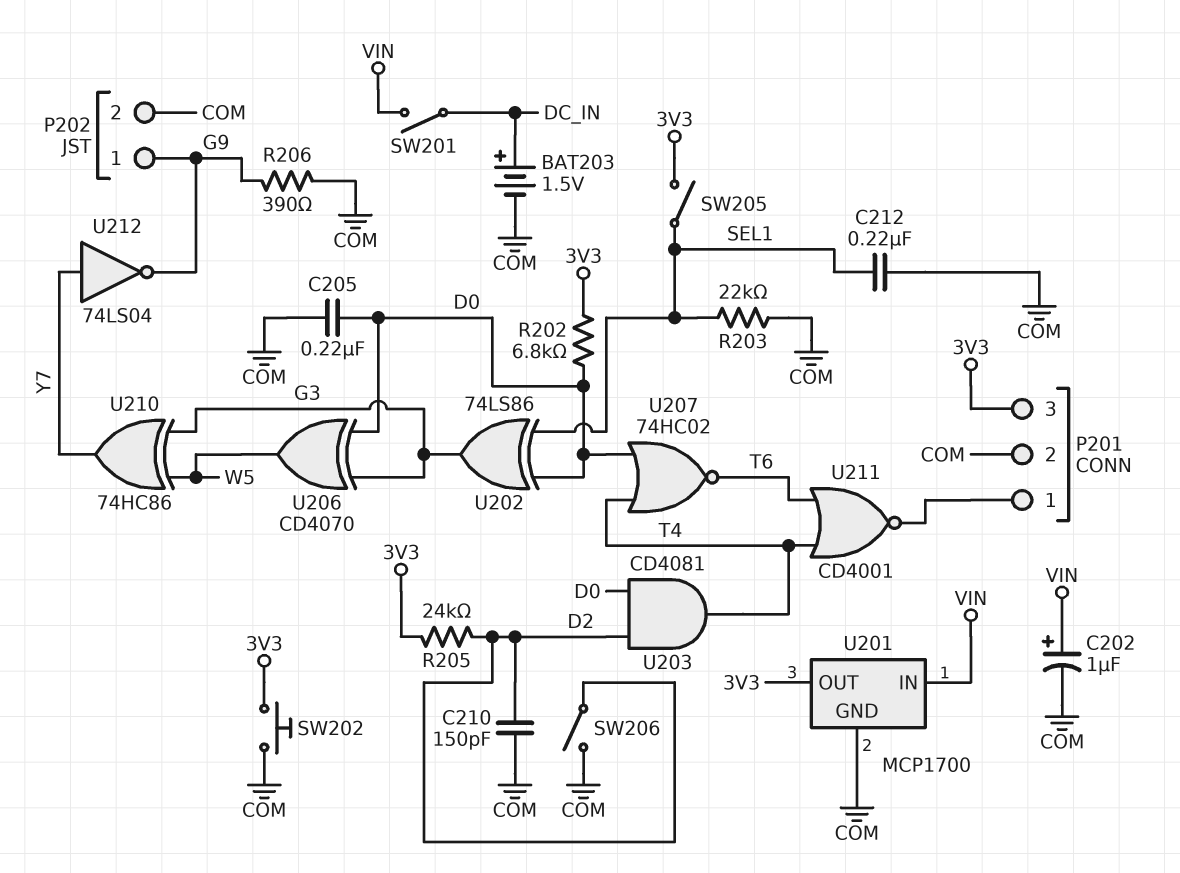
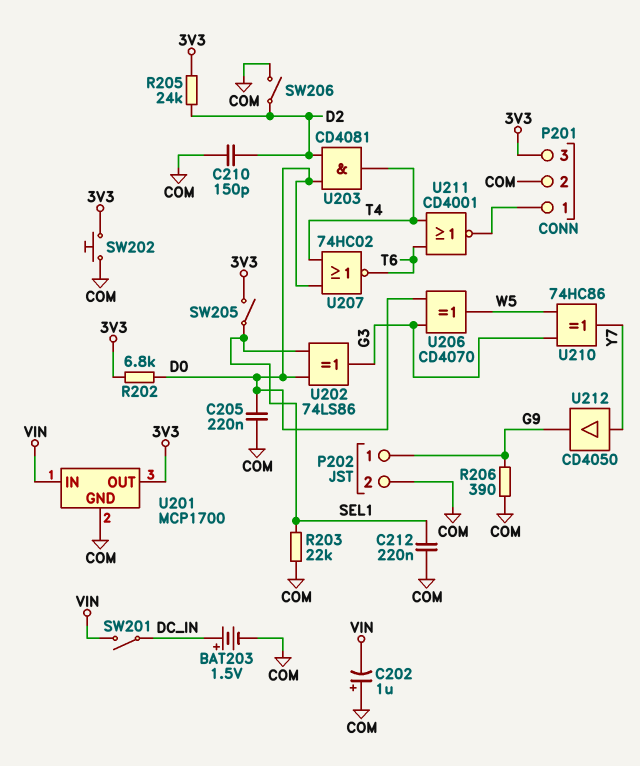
C202: 1uF (plus VIN, minus COM) -> 1uF (plus COM, minus VIN)
U212: NOT 74LS04 (in Y7, out G9) -> buffer CD4050 (in Y7, out G9)

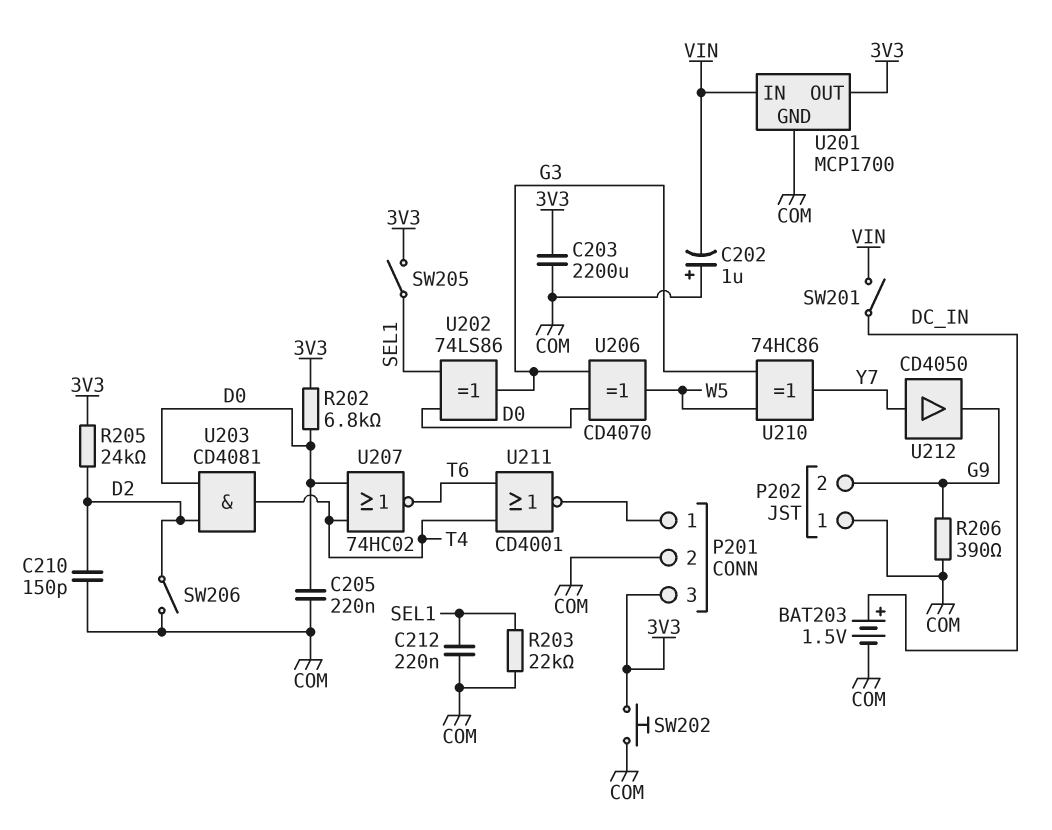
C203: none -> 2200uF (3V3, COM)
P202 pin 1: G9 -> COM
P202 pin 2: COM -> G9

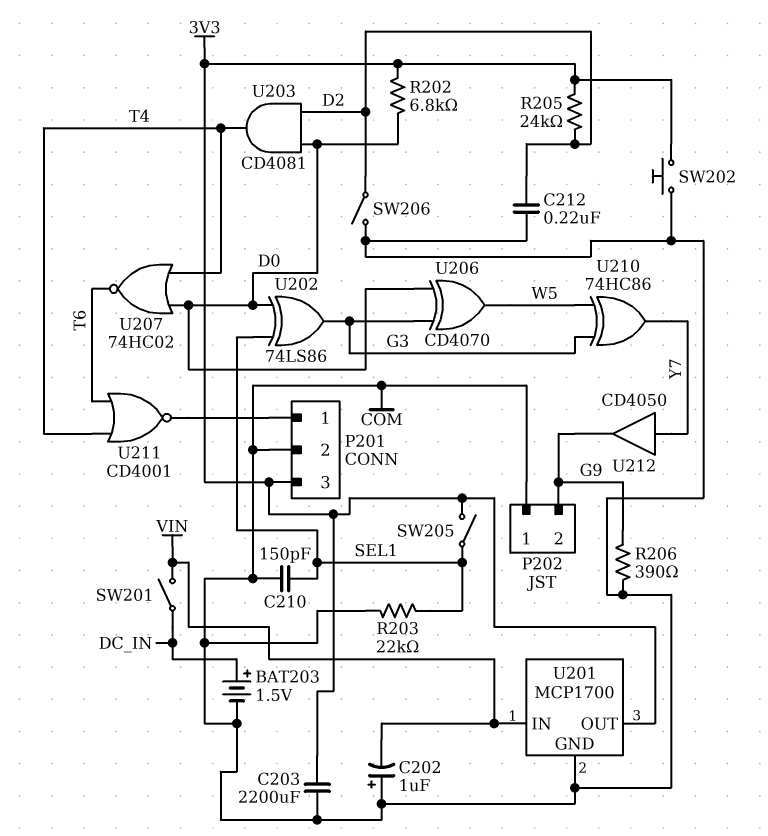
C205: 220nF (COM, D0) -> none
C210: 150pF (COM, D2) -> 150pF (COM, SEL1)
C212: 220nF (COM, SEL1) -> 220nF (COM, D2)

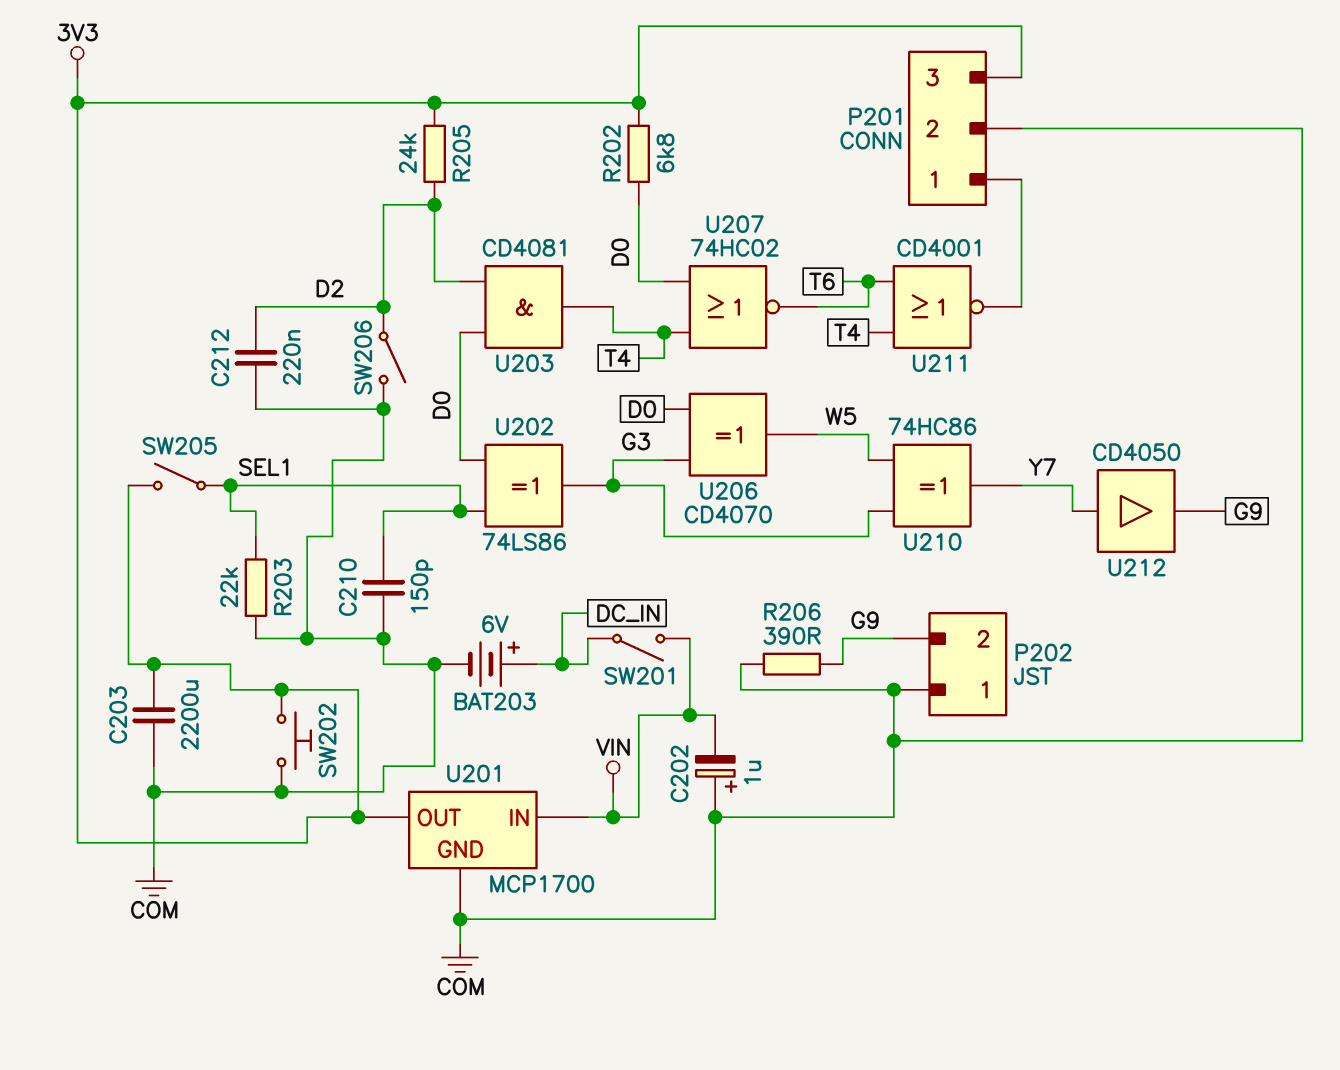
BAT203: 1.5V (plus DC_IN, minus COM) -> 6V (plus DC_IN, minus COM)

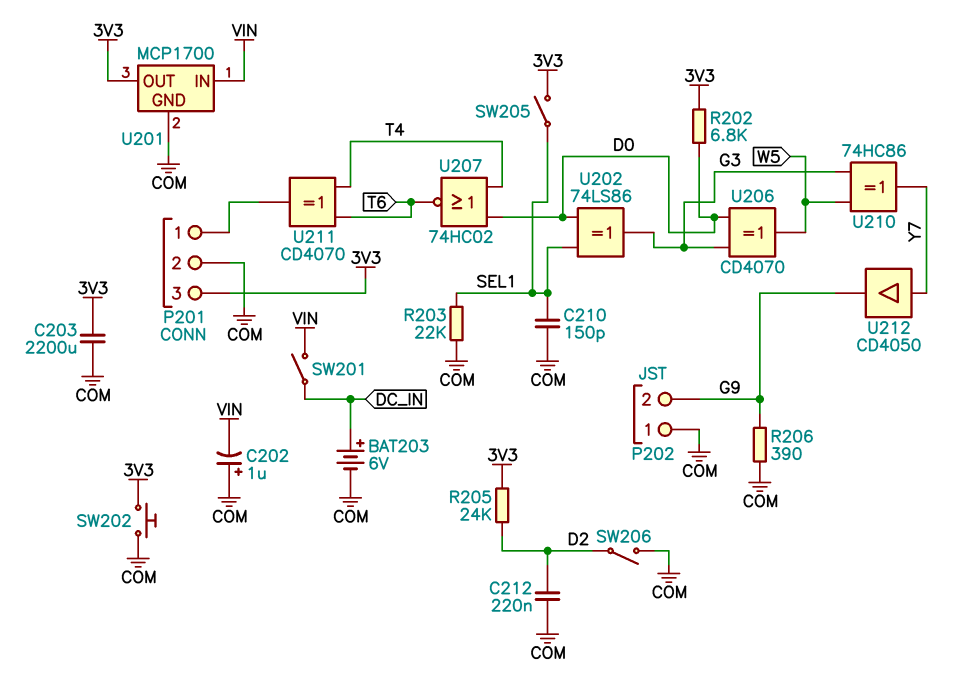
U203: AND CD4081 (in D0, in D2, out T4) -> none
U211: NOR CD4001 (in T4, in T6, out P201/1) -> XOR CD4070 (in T4, in T6, out P201/1)

